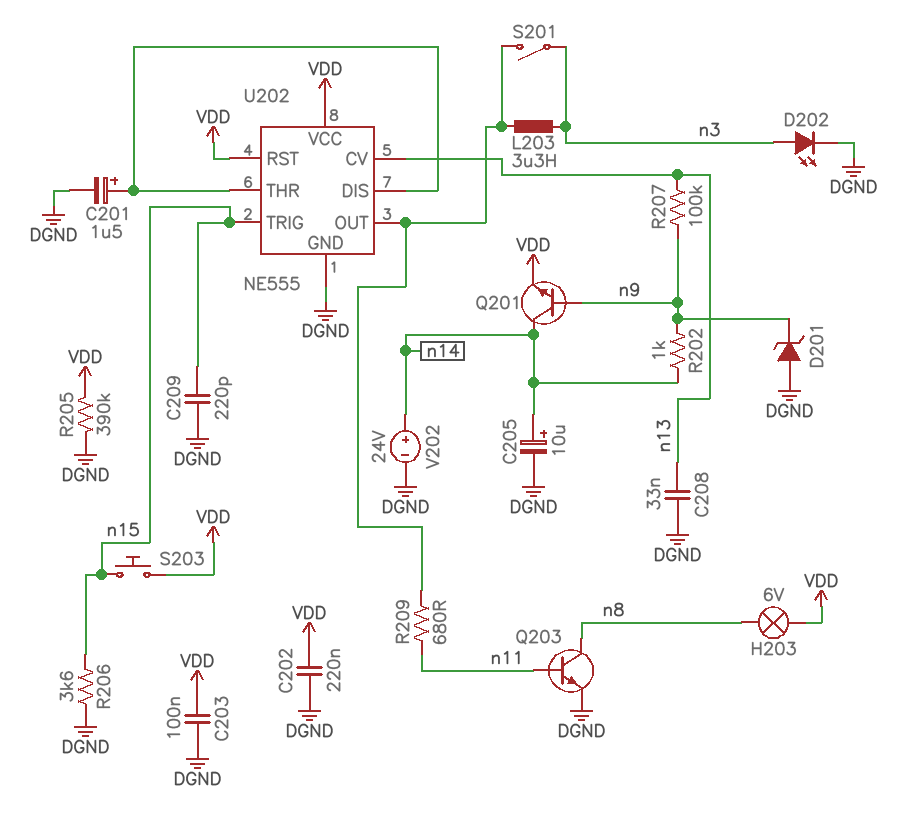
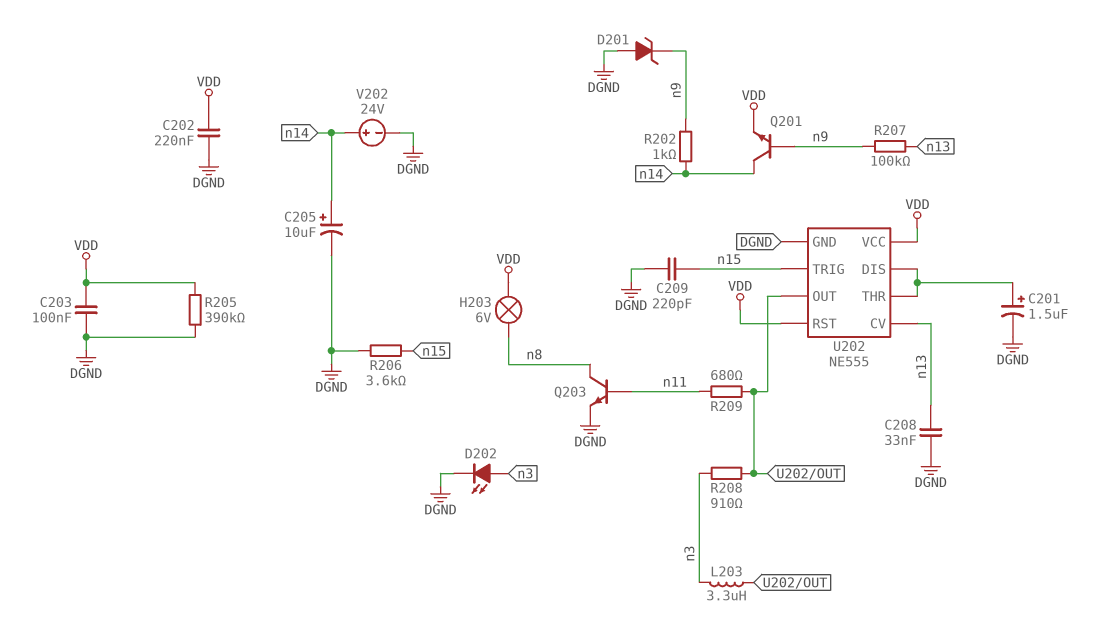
R208: none -> 910 (U202/OUT, n3)
S201: switch (U202/OUT, n3) -> none
S203: button (VDD, n15) -> none

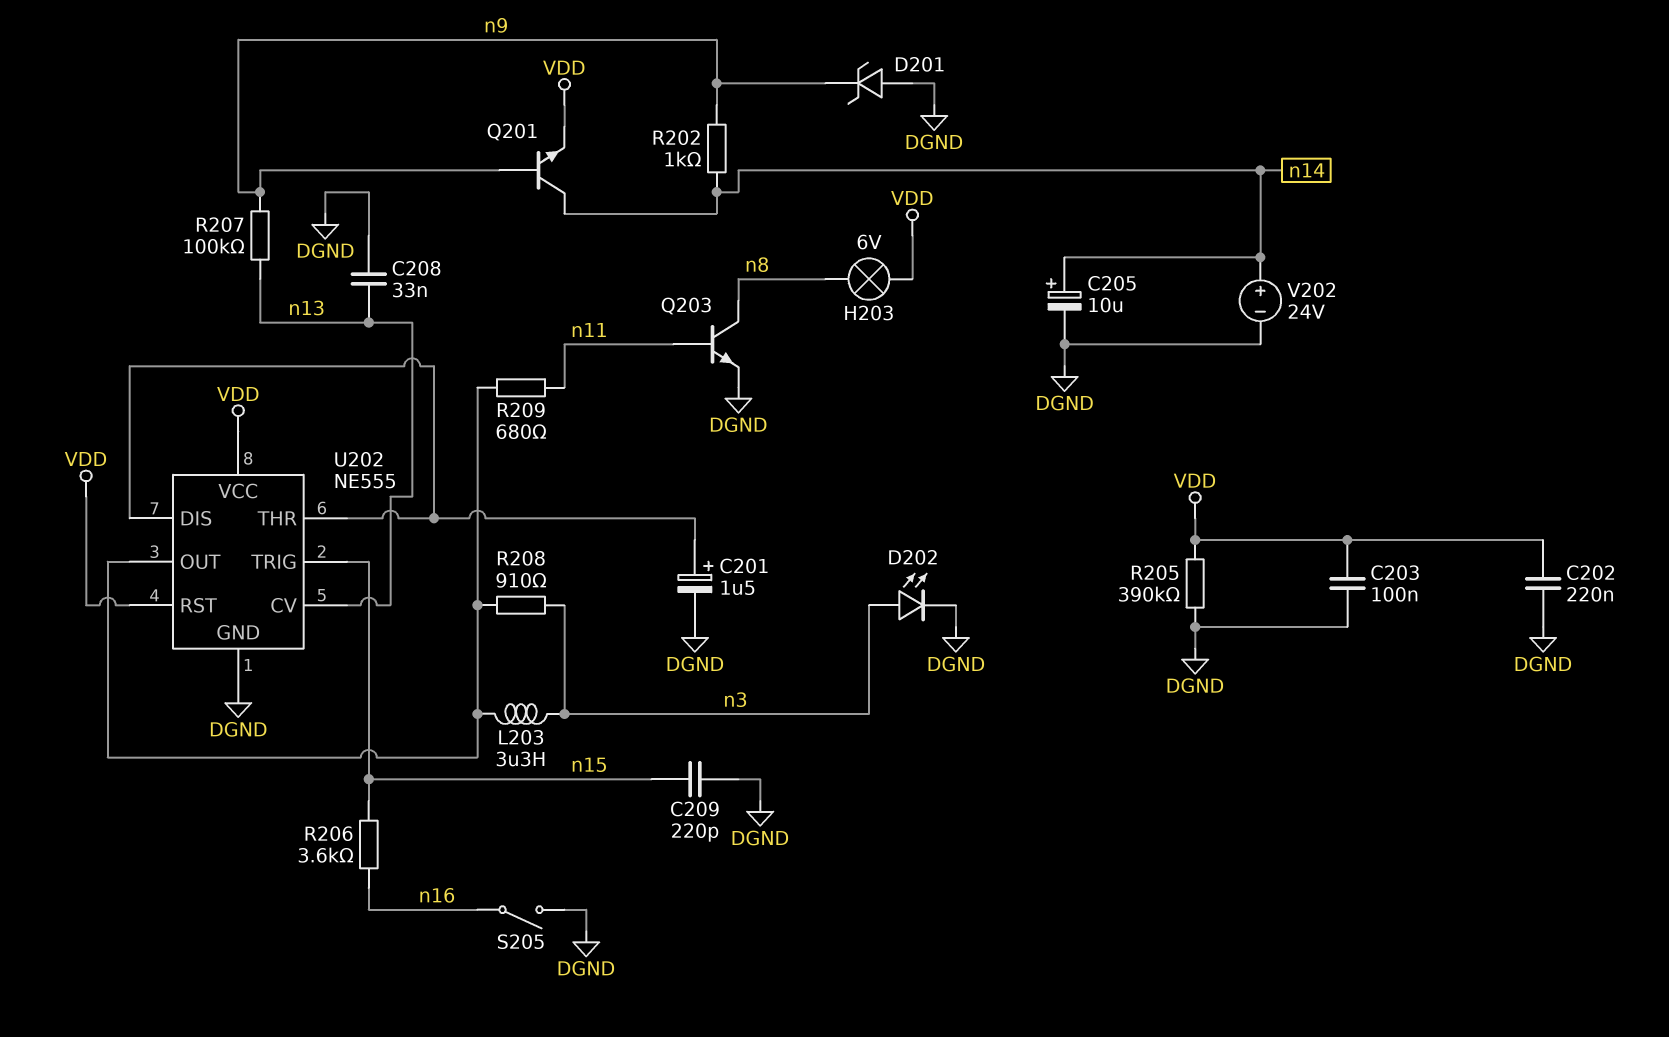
R206: 3.6k (DGND, n15) -> 3.6k (n15, n16)
S205: none -> switch (DGND, n16)

